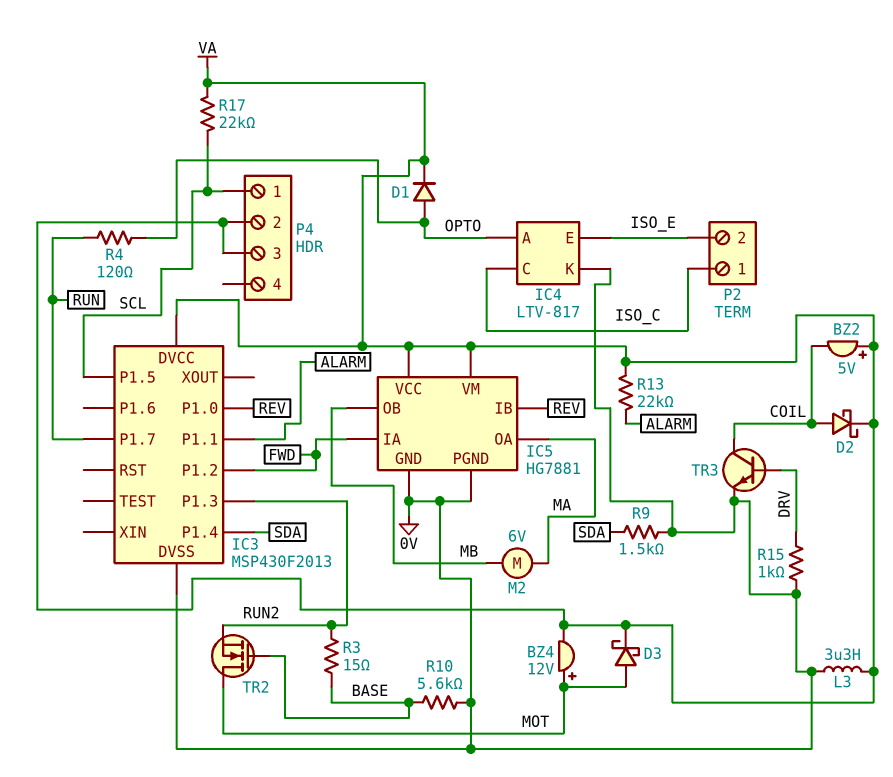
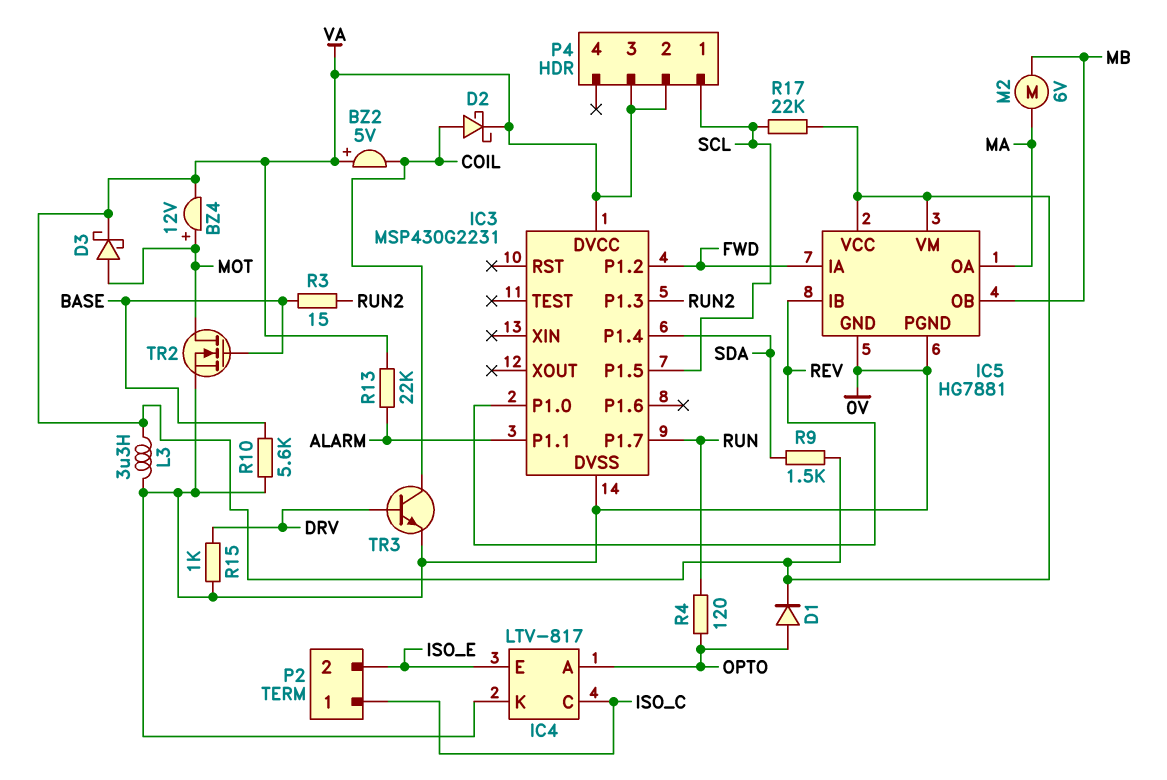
IC3: MSP430F2013 -> MSP430G2231
R9: 1.5k (0V, SDA) -> 1.5k (SDA, VA)
TR2: NMOS (G BASE, D MOT, S RUN2) -> NMOS (G BASE, D MOT, S 0V)

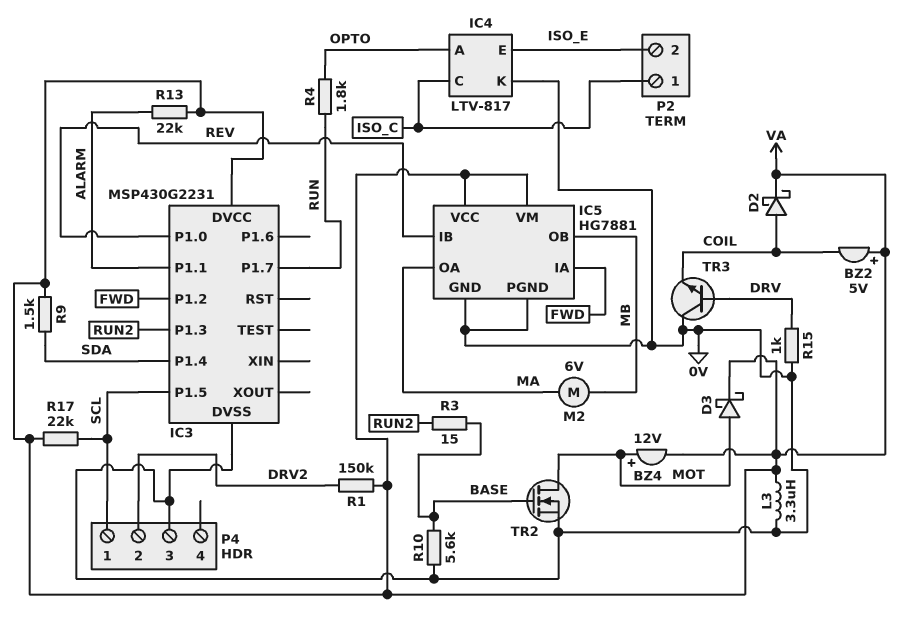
D1: diode (A OPTO, K VA) -> none
P4 pin 2: VA -> DRV2
P4 pin 3: VA -> 0V
R1: none -> 150k (DRV2, VA)
R4: 120 (OPTO, RUN) -> 1.8k (OPTO, RUN)
TR3: NPN (B DRV, C COIL, E 0V) -> NPN (B DRV, C 0V, E COIL)

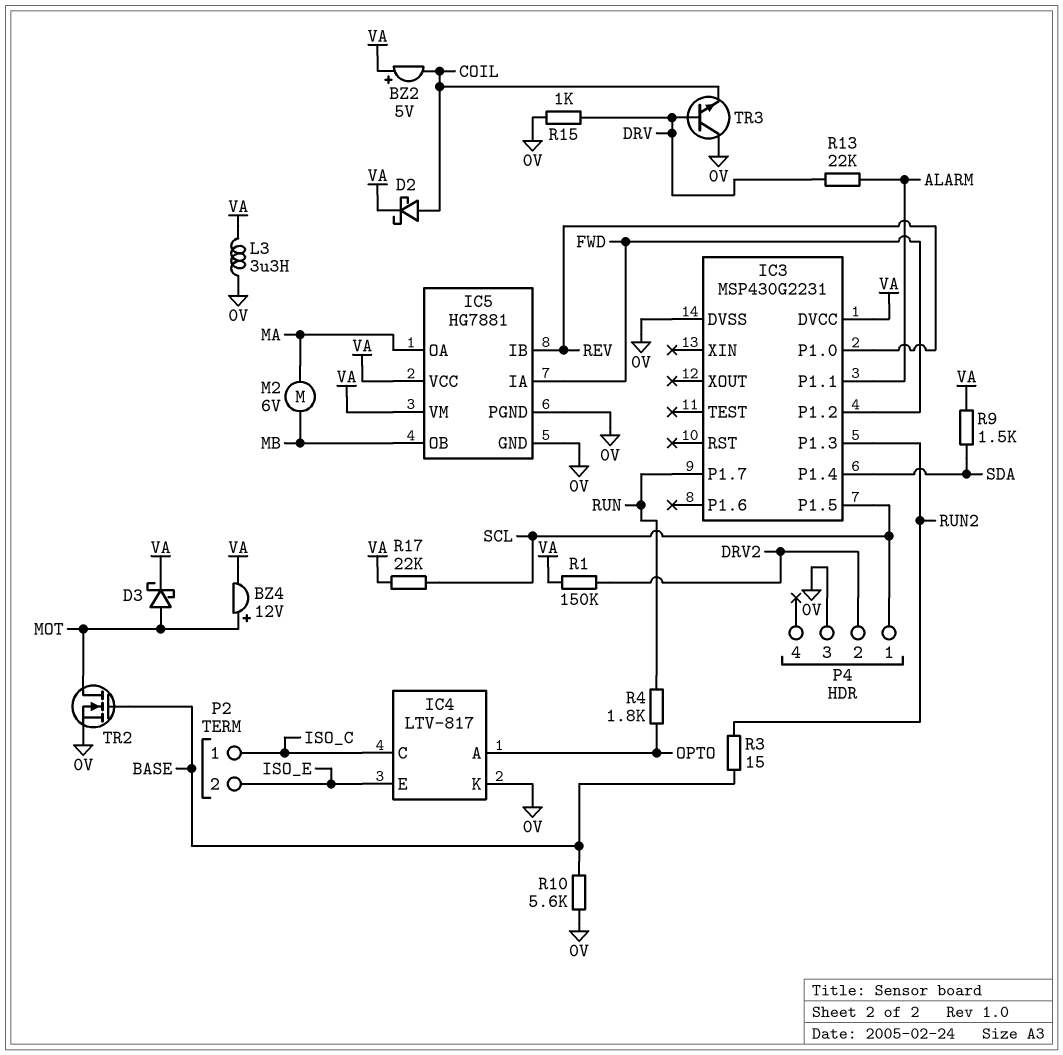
R13: 22k (ALARM, VA) -> 22k (ALARM, DRV)

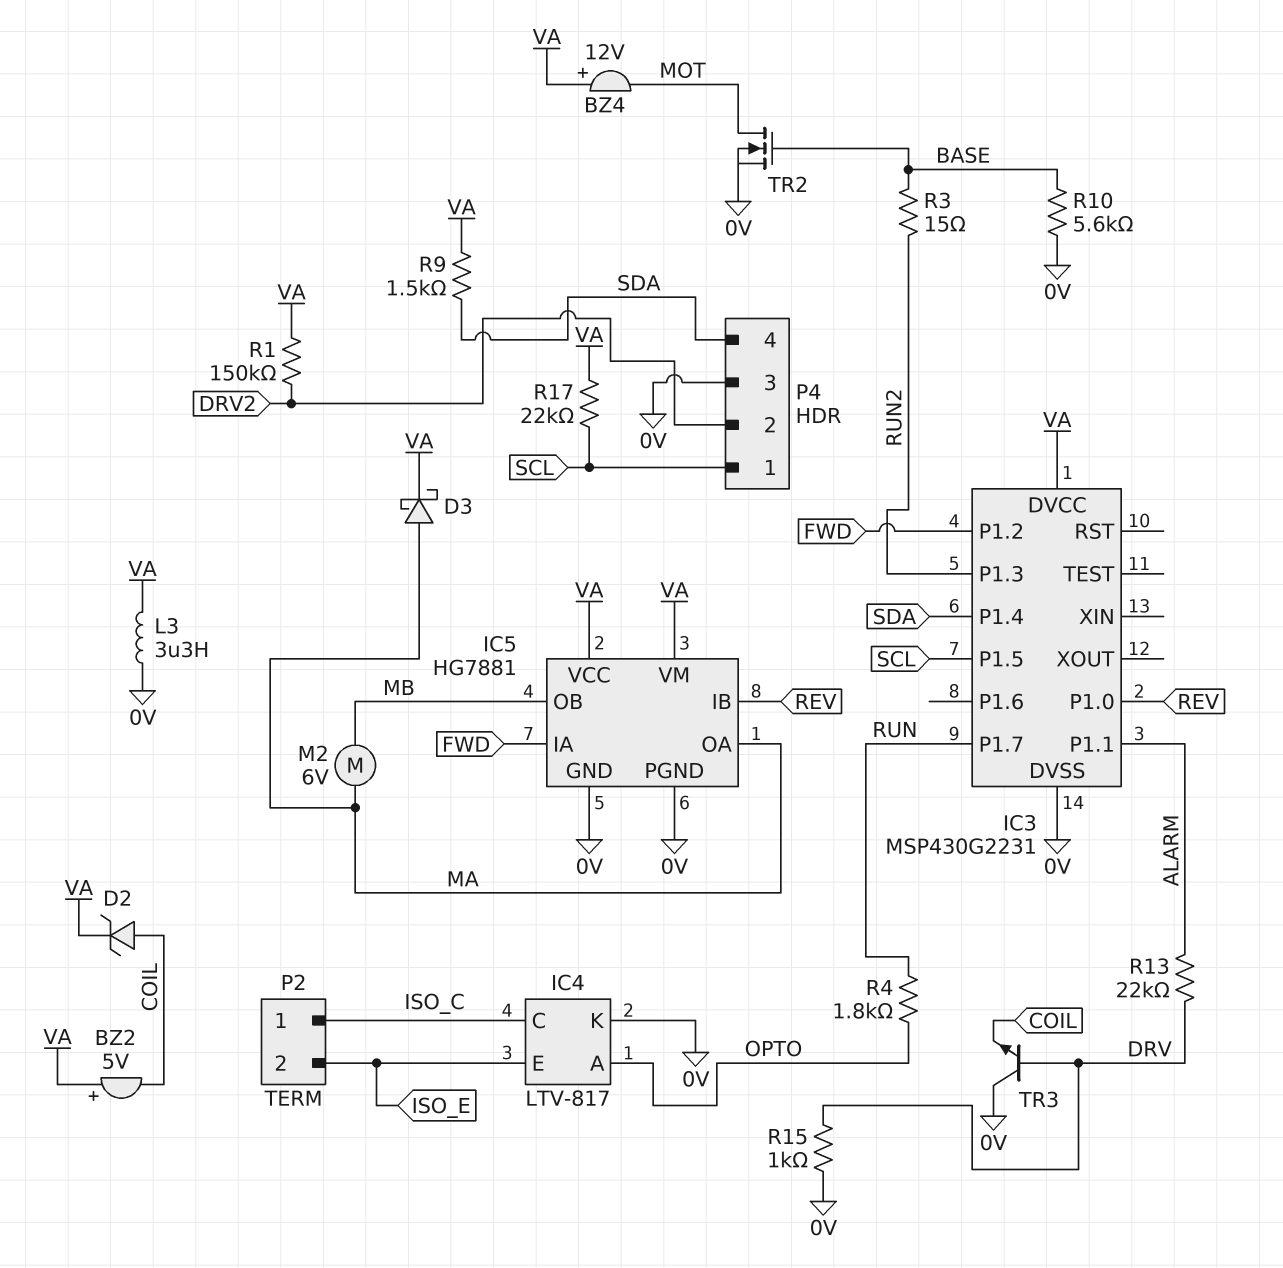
BZ4: buzzer 12V (plus MOT, minus VA) -> buzzer 12V (plus VA, minus MOT)
D2: schottky (A COIL, K VA) -> zener (A COIL, K VA)
D3: schottky (A MOT, K VA) -> schottky (A MA, K VA)
P4 pin 4: none -> SDA

